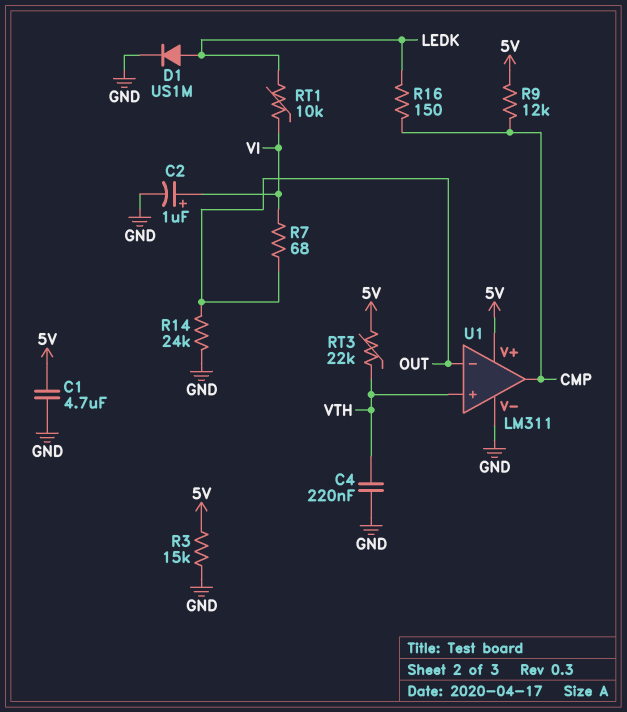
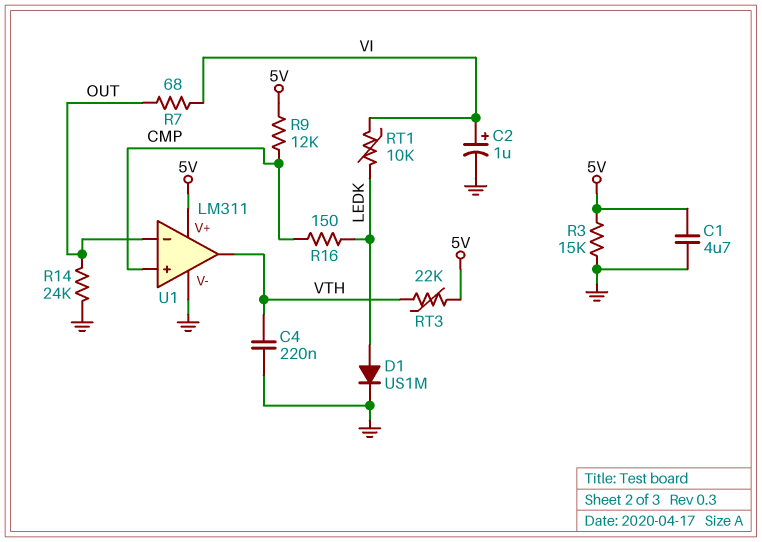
U1 pin in+: VTH -> CMP
U1 pin out: CMP -> VTH

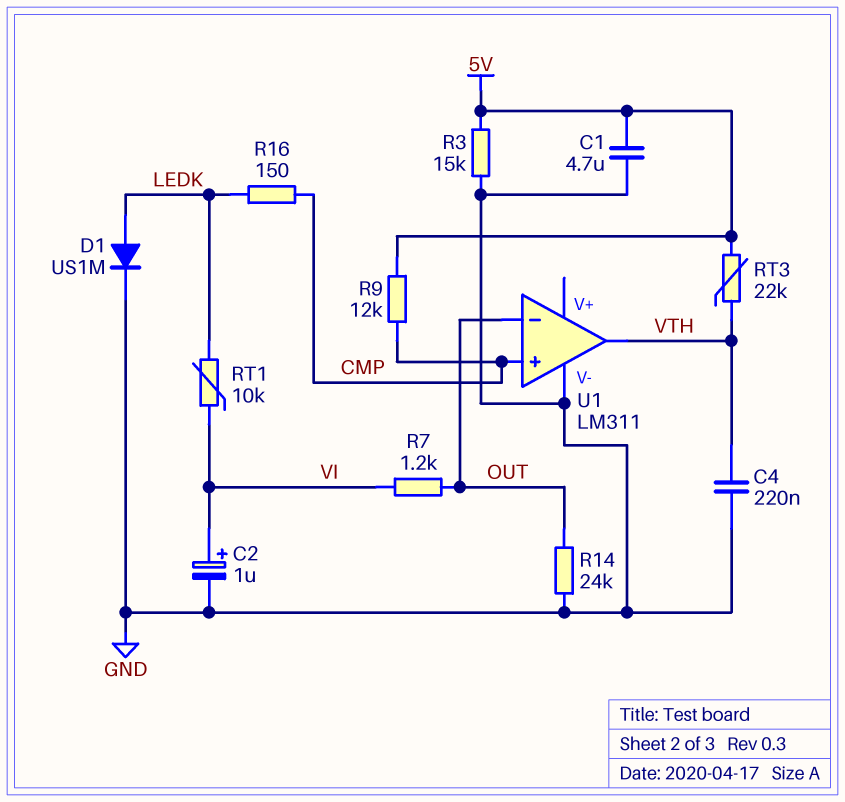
R7: 68 (OUT, VI) -> 1.2k (OUT, VI)
U1 pin V+: 5V -> none

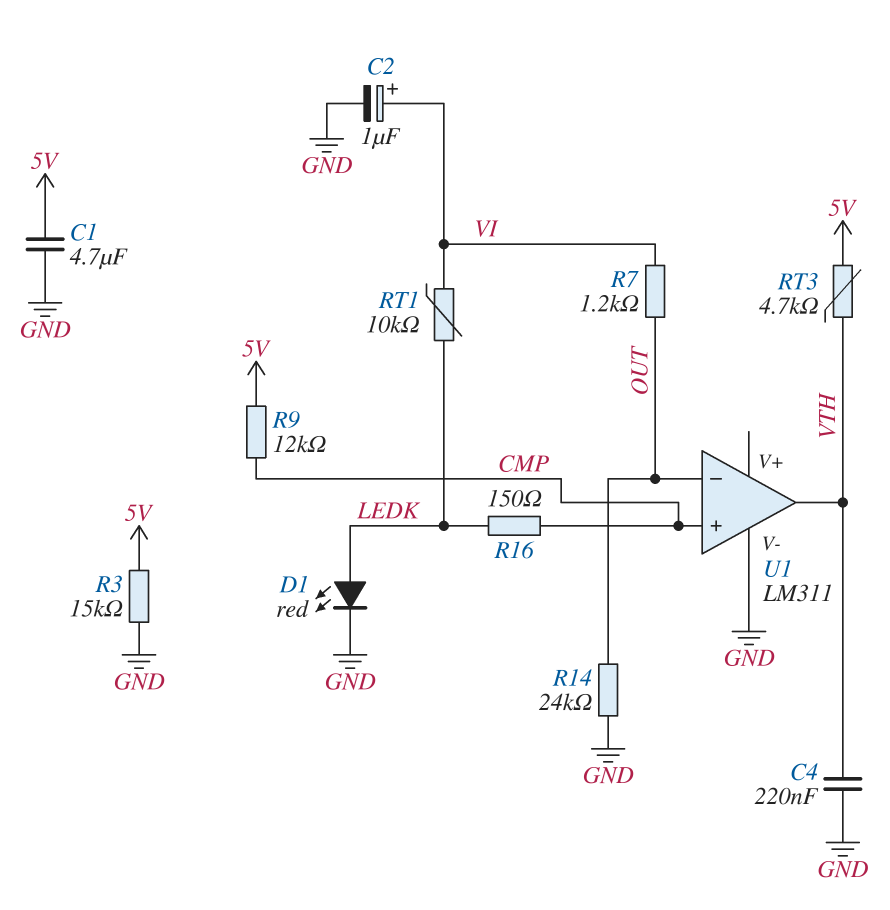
D1: diode US1M (A LEDK, K GND) -> LED red (A LEDK, K GND)
RT3: 22k (5V, VTH) -> 4.7k (5V, VTH)

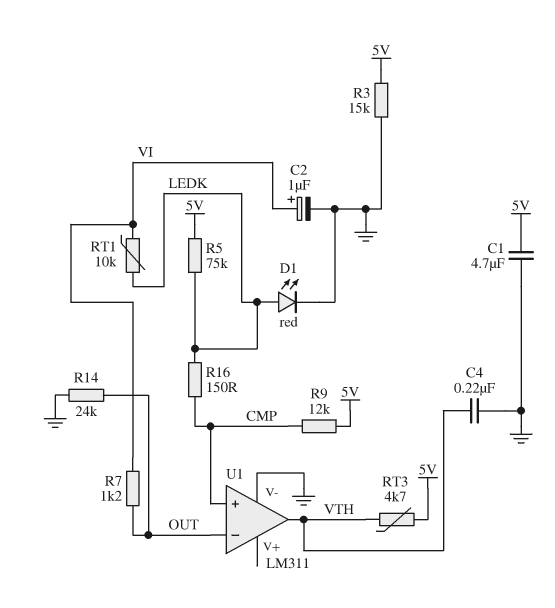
R5: none -> 75k (5V, LEDK)

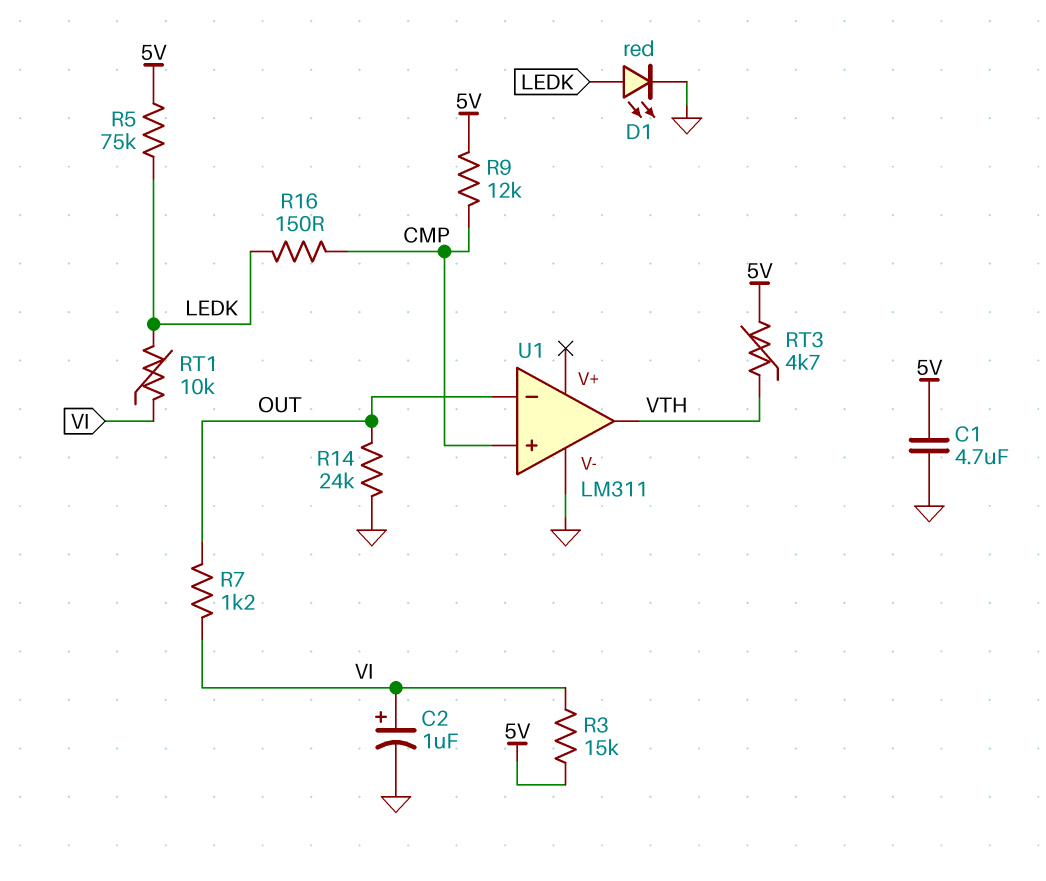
C4: 220nF (GND, VTH) -> none
R3: 15k (5V, GND) -> 15k (5V, VI)

